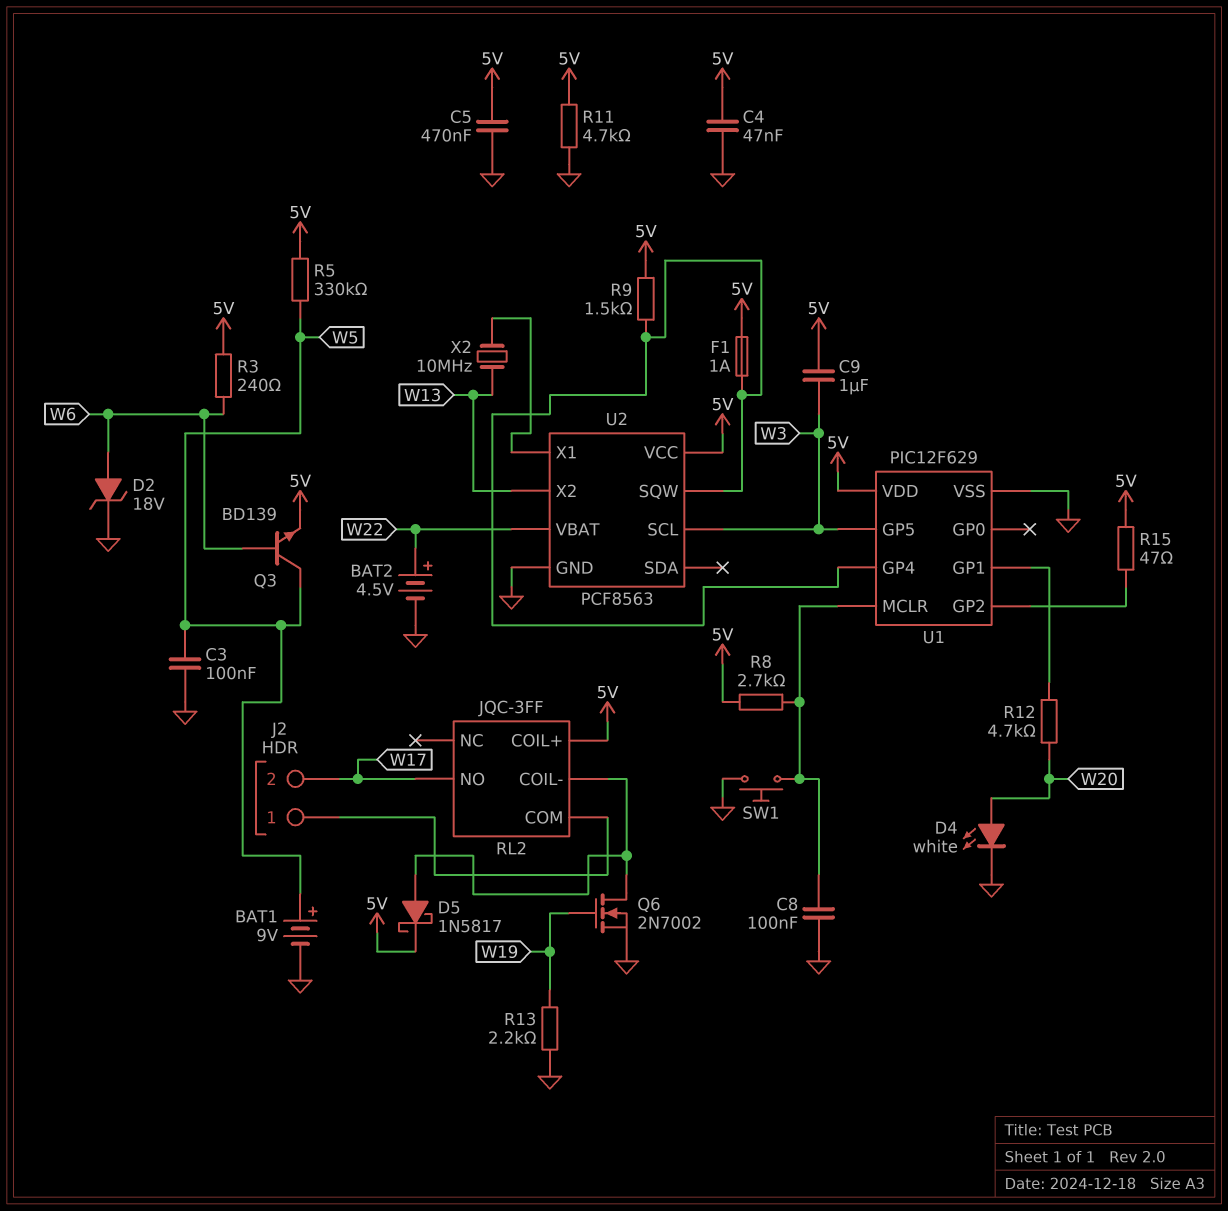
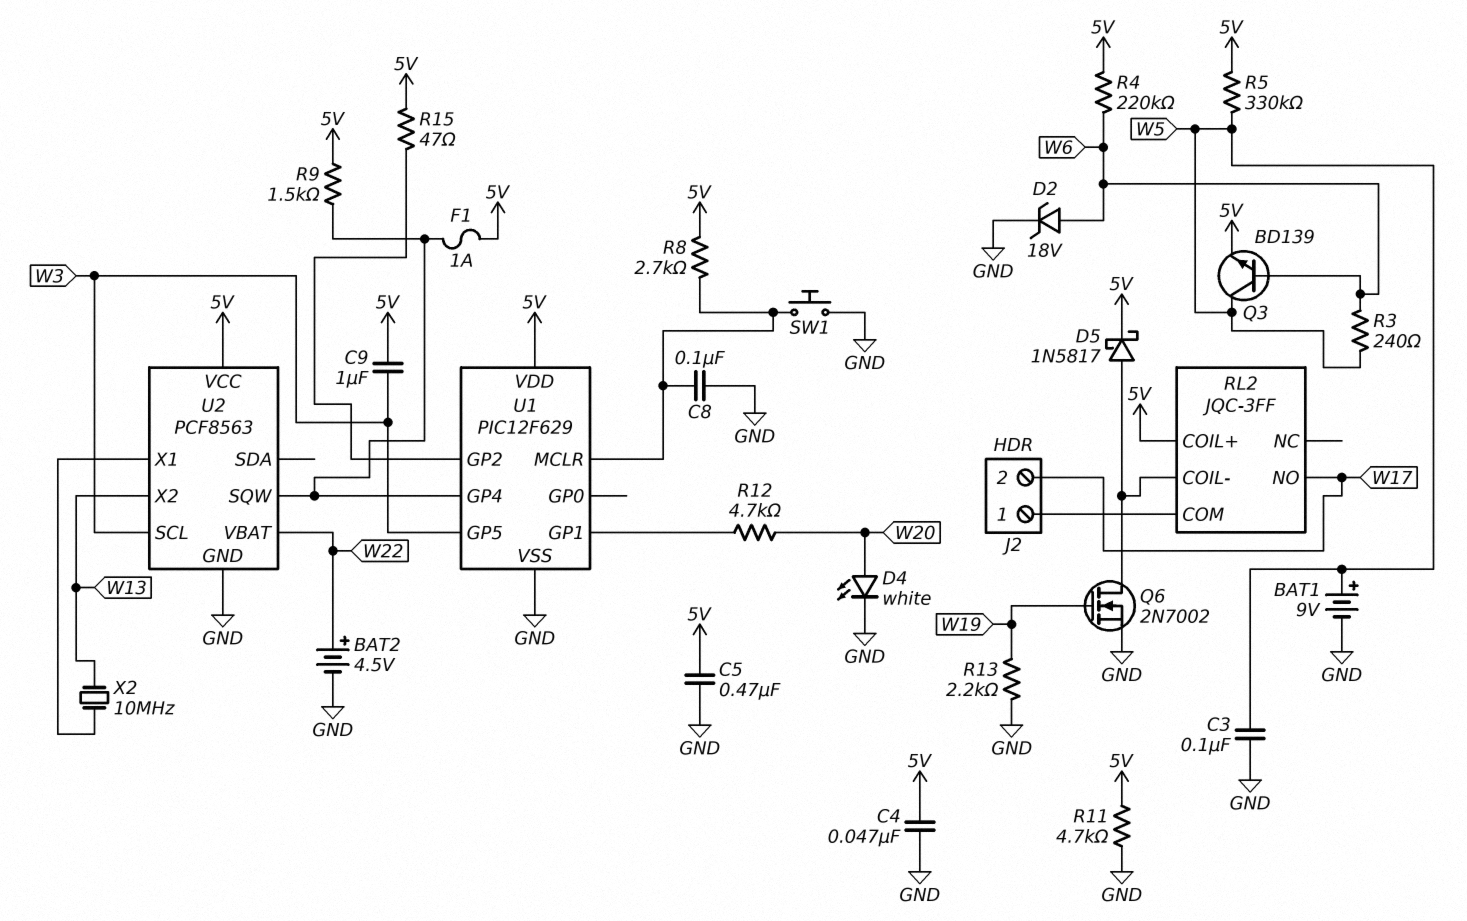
R3: 240 (5V, W6) -> 240 (W5, W6)
R4: none -> 220k (5V, W6)

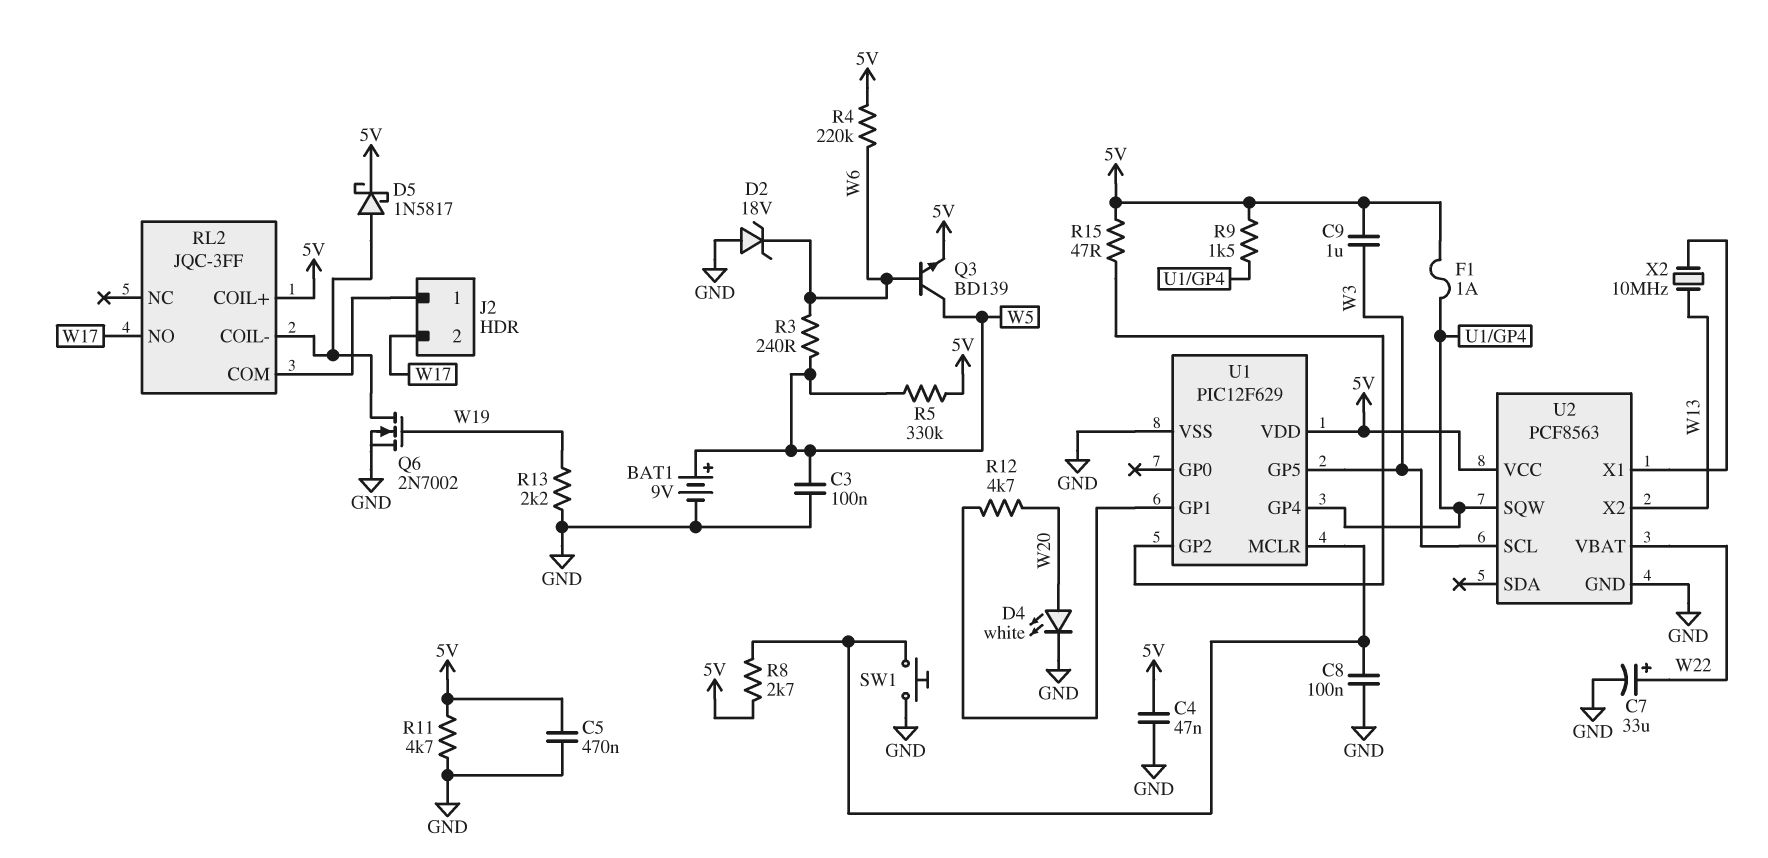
BAT2: 4.5V (plus W22, minus GND) -> none
C7: none -> 33uF (plus W22, minus GND)
D2: zener 18V (A W6, K GND) -> zener 18V (A GND, K W6)

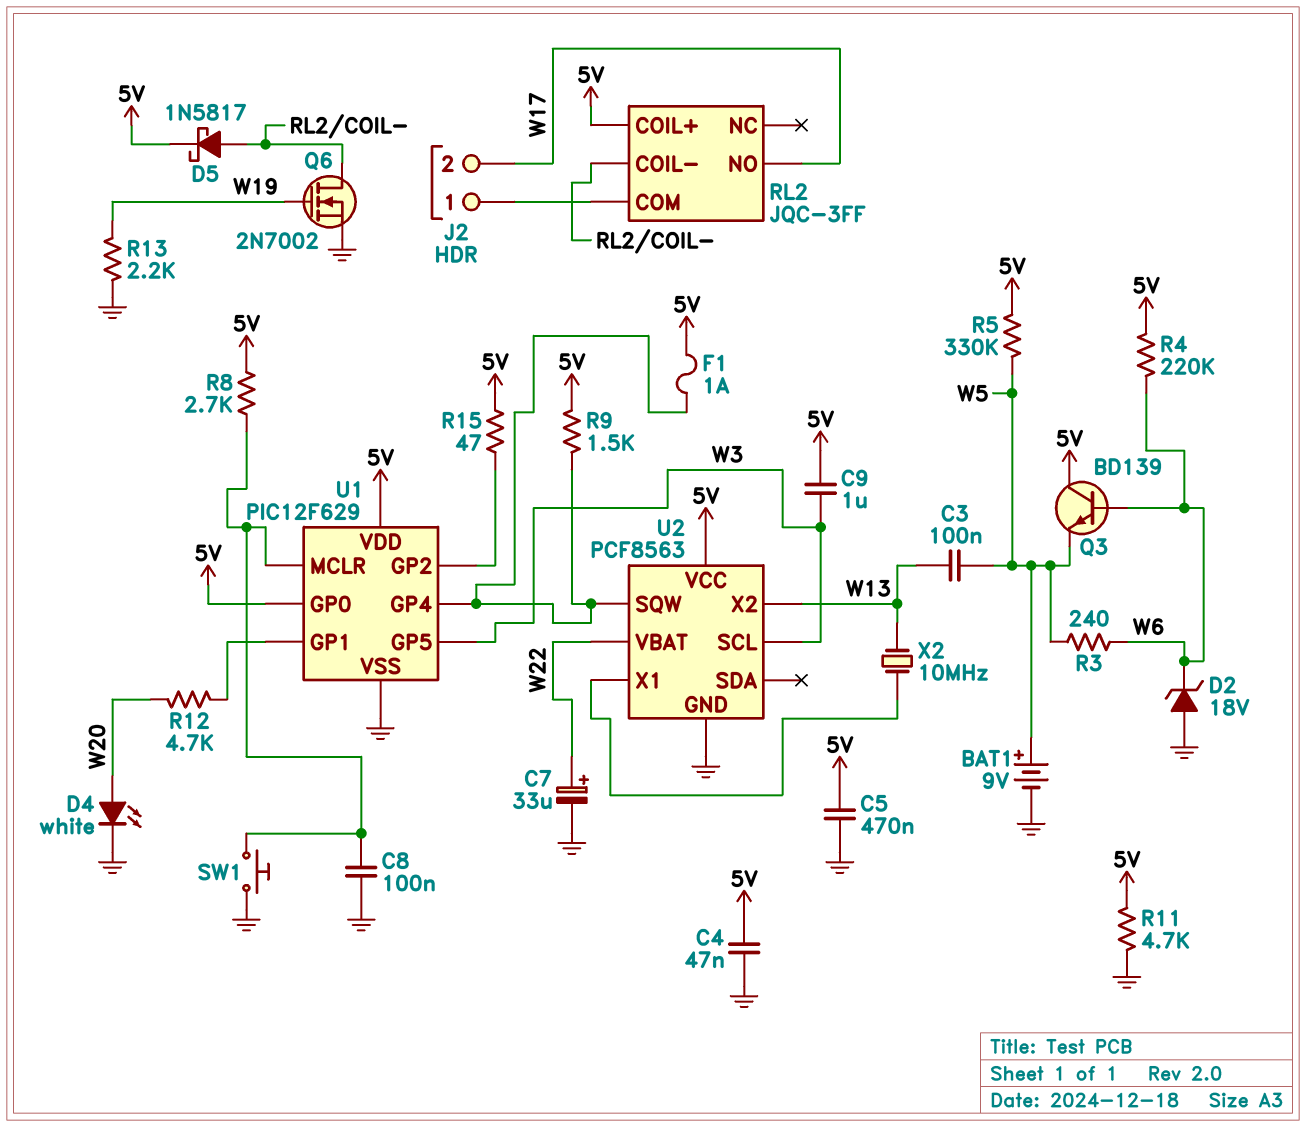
C3: 100nF (GND, W5) -> 100nF (W5, W13)
Q3: NPN BD139 (B W6, C W5, E 5V) -> NPN BD139 (B W6, C 5V, E W5)
U1 pin GP0: none -> 5V

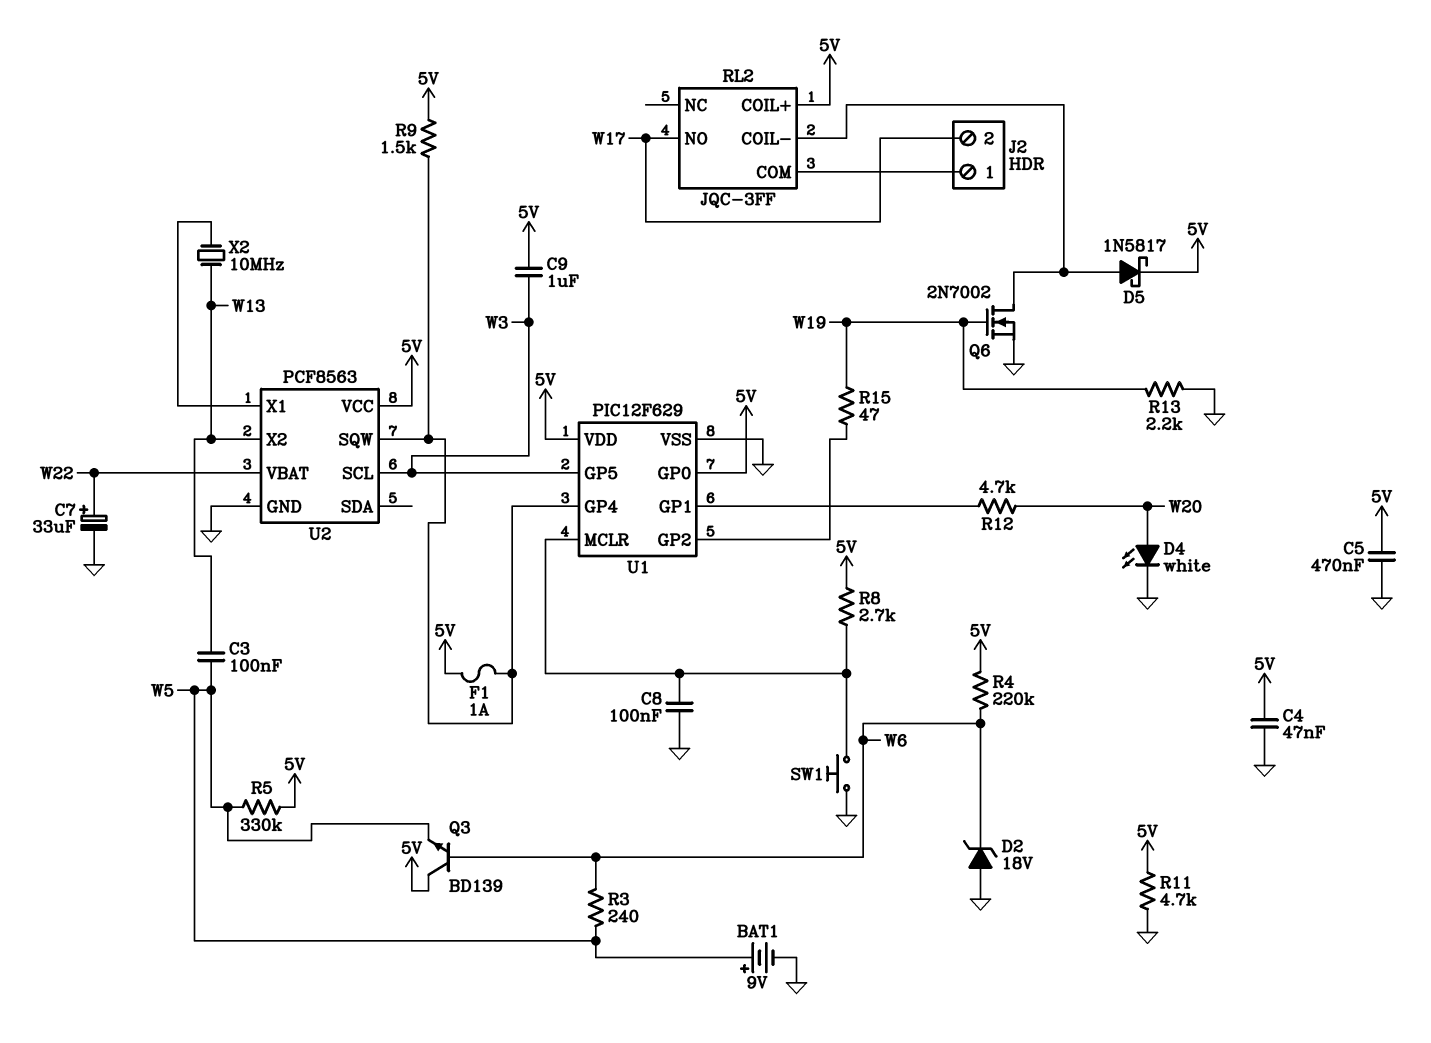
R15: 47 (5V, U1/GP2) -> 47 (U1/GP2, W19)

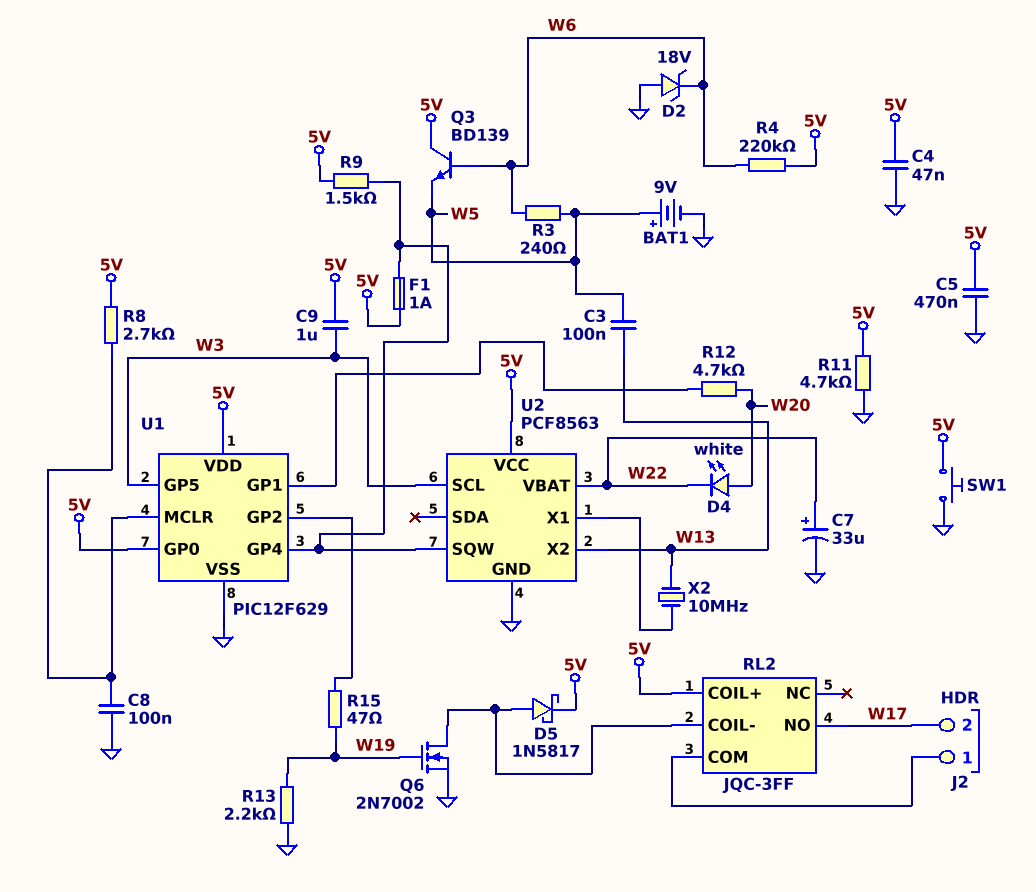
D4: LED white (A W20, K GND) -> LED white (A W20, K W22)
R5: 330k (5V, W5) -> none
SW1: button (GND, U1/MCLR) -> button (5V, GND)

